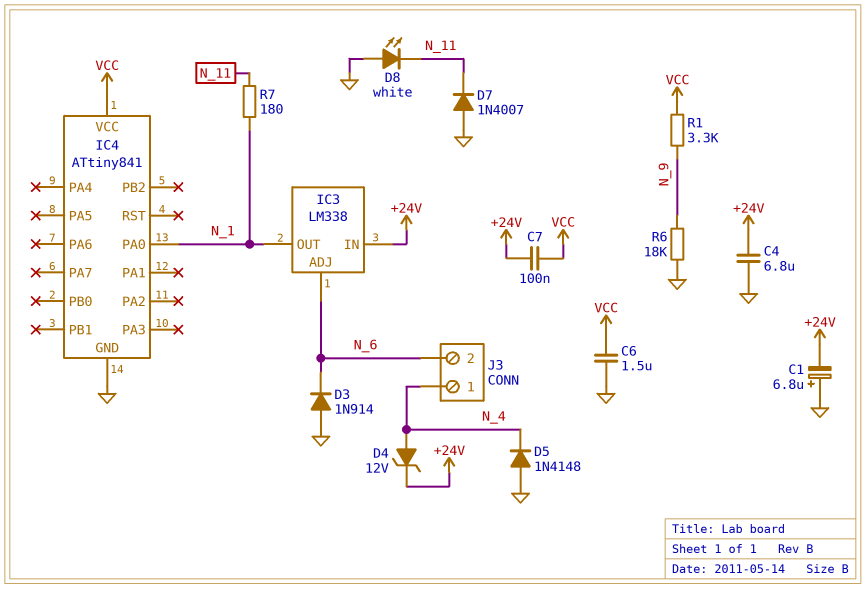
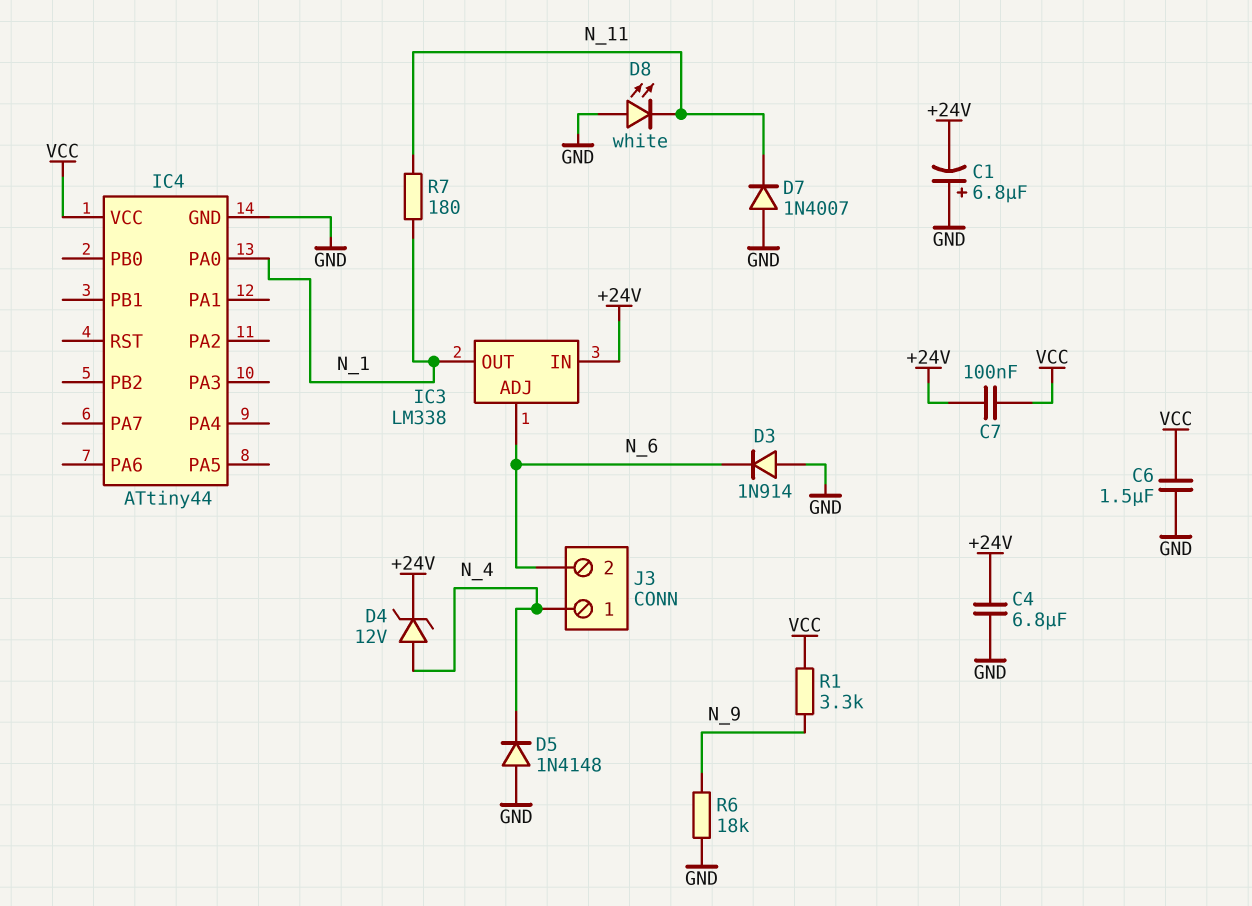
IC4: ATtiny841 -> ATtiny44

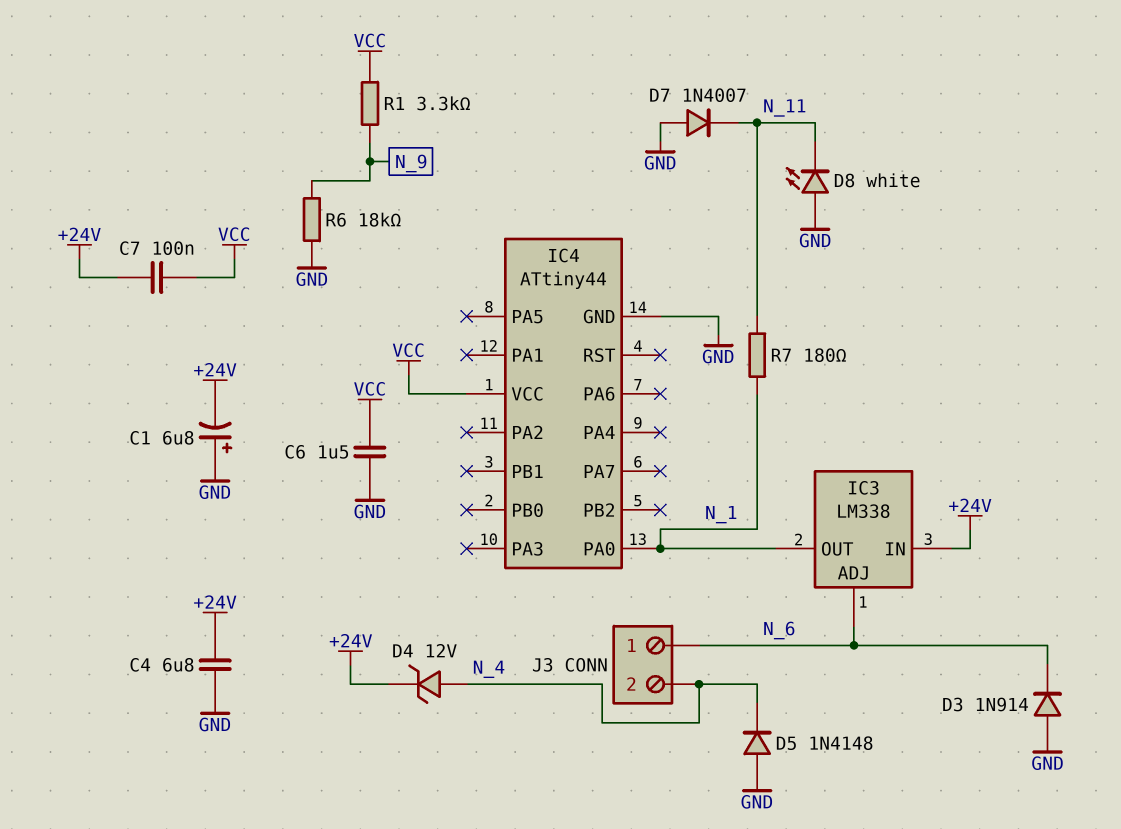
J3 pin 1: N_4 -> N_6
J3 pin 2: N_6 -> N_4

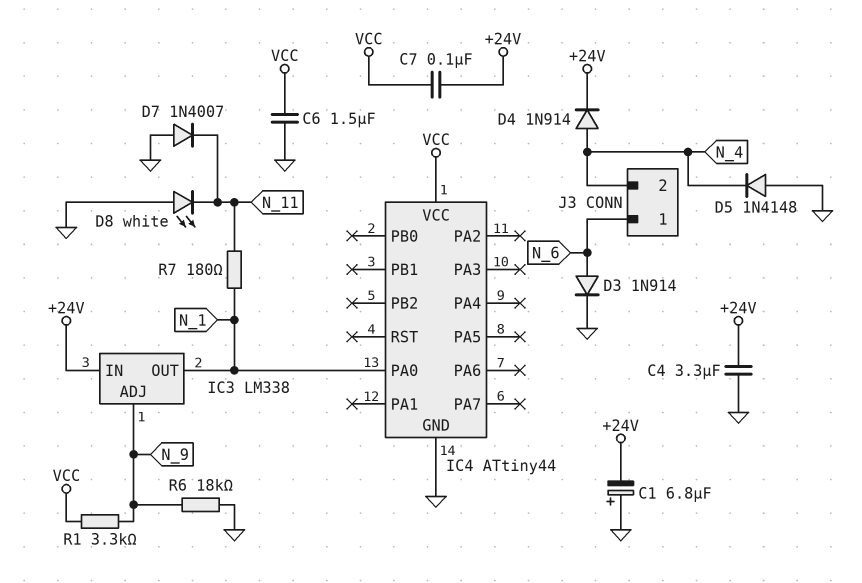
C4: 6.8uF (+24V, GND) -> 3.3uF (+24V, GND)
D3: diode 1N914 (A GND, K N_6) -> diode 1N914 (A N_6, K GND)
D4: zener 12V (A N_4, K +24V) -> diode 1N914 (A N_4, K +24V)
IC3 pin ADJ: N_6 -> N_9

